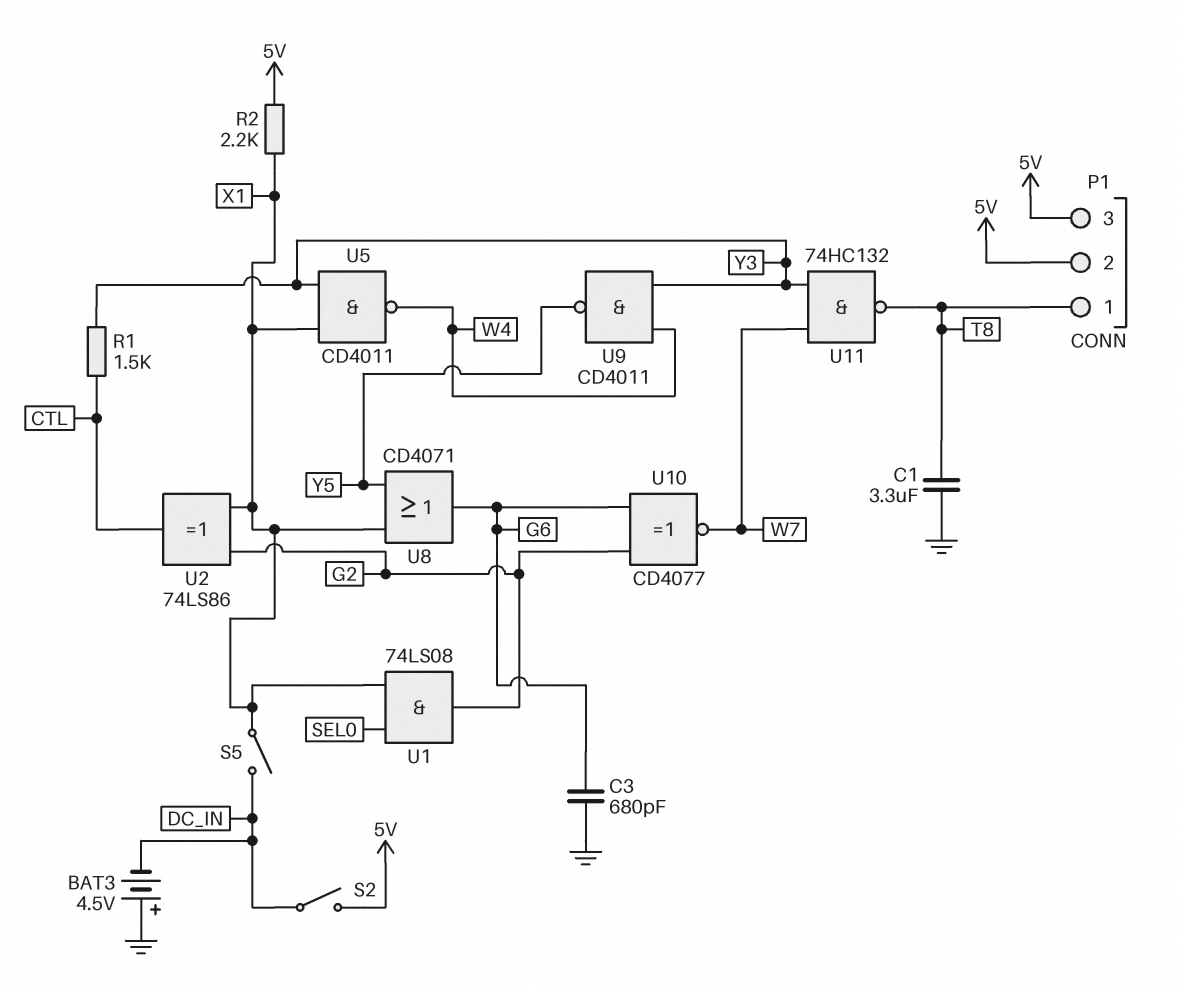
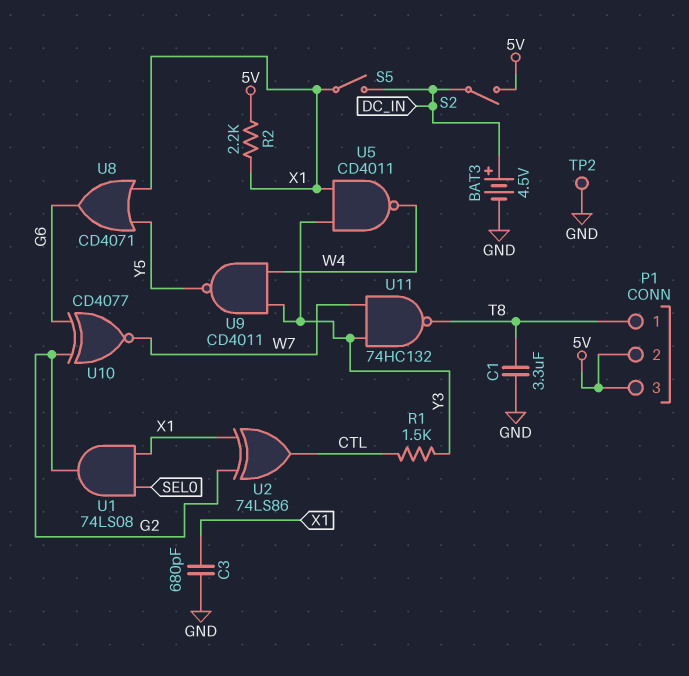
BAT3: 4.5V (plus GND, minus DC_IN) -> 4.5V (plus DC_IN, minus GND)
C3: 680pF (G6, GND) -> 680pF (GND, X1)
TP2: none -> test point (GND)

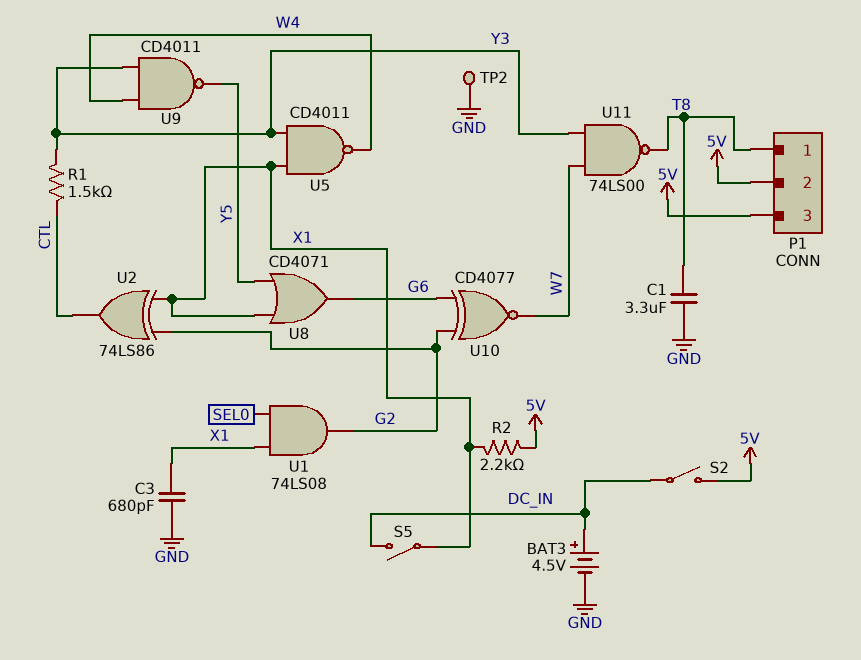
U11: NAND 74HC132 (in W7, in Y3, out T8) -> NAND 74LS00 (in W7, in Y3, out T8)

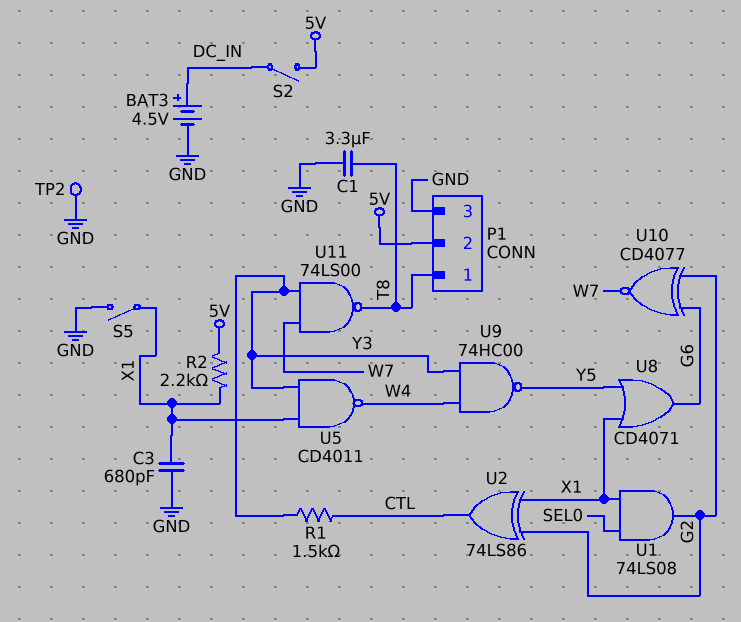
P1 pin 3: 5V -> GND
S5: switch (DC_IN, X1) -> switch (GND, X1)
U9: NAND CD4011 (in W4, in Y3, out Y5) -> NAND 74HC00 (in W4, in Y3, out Y5)

